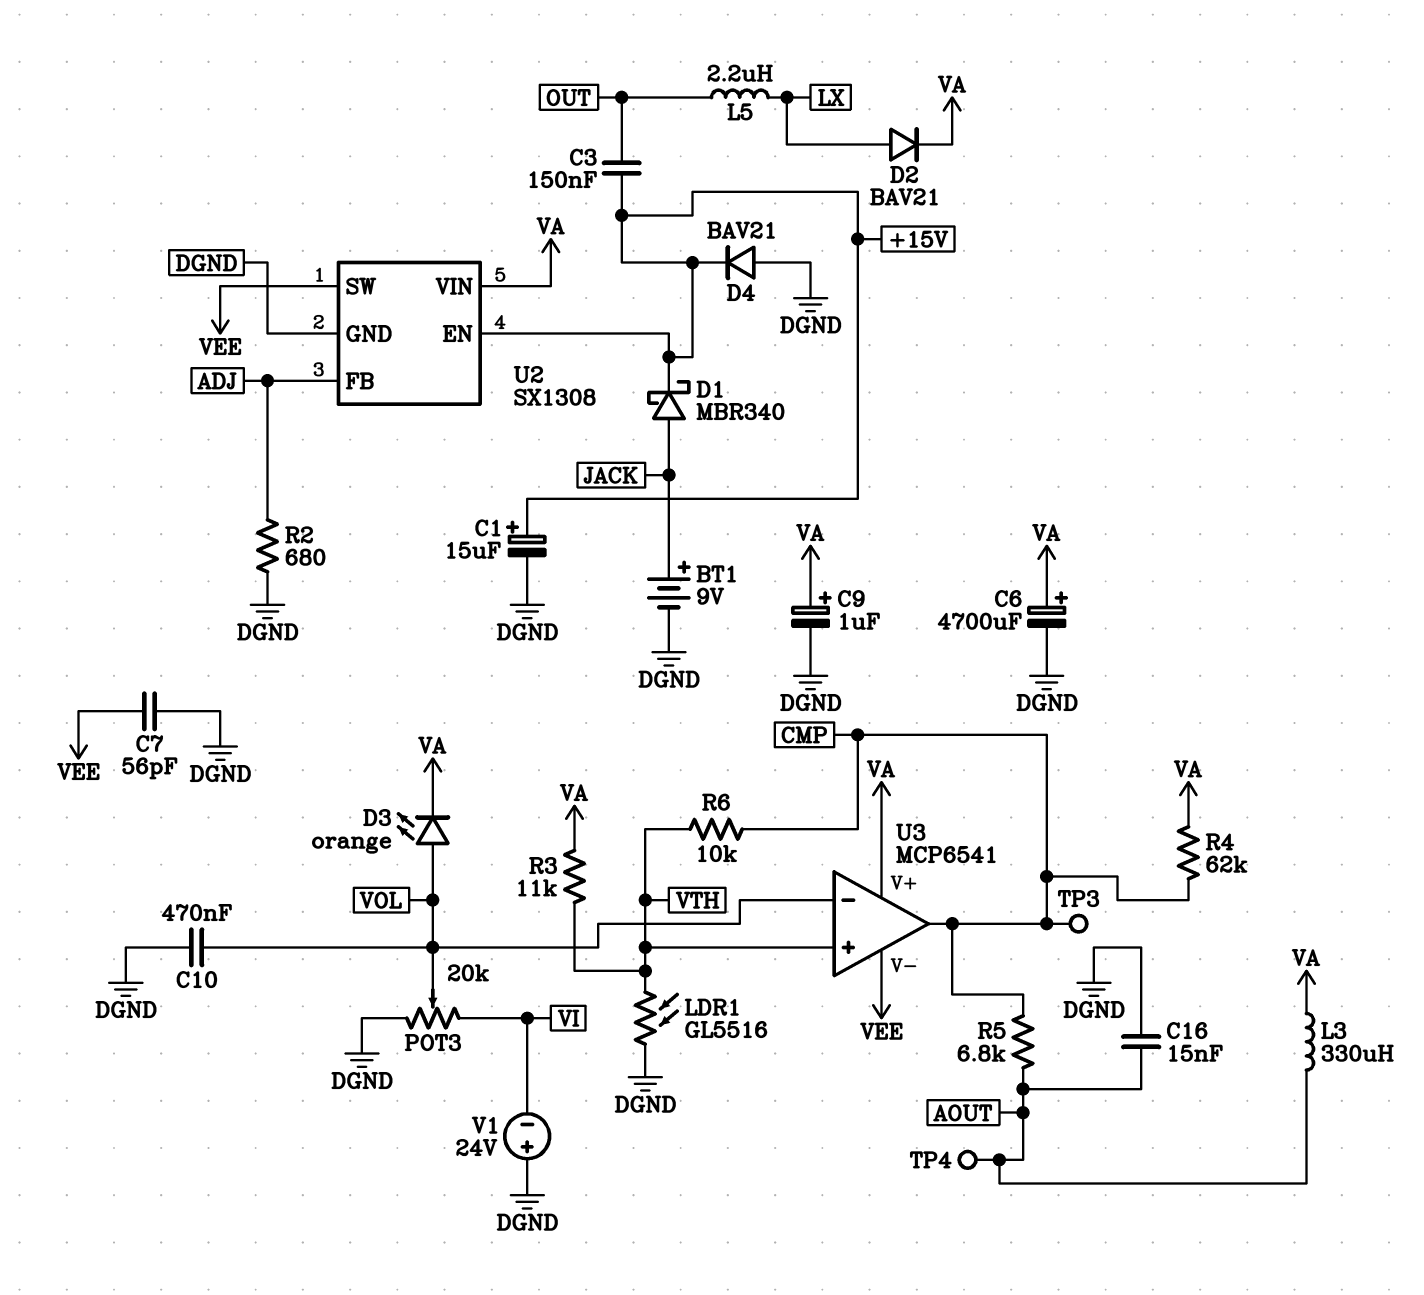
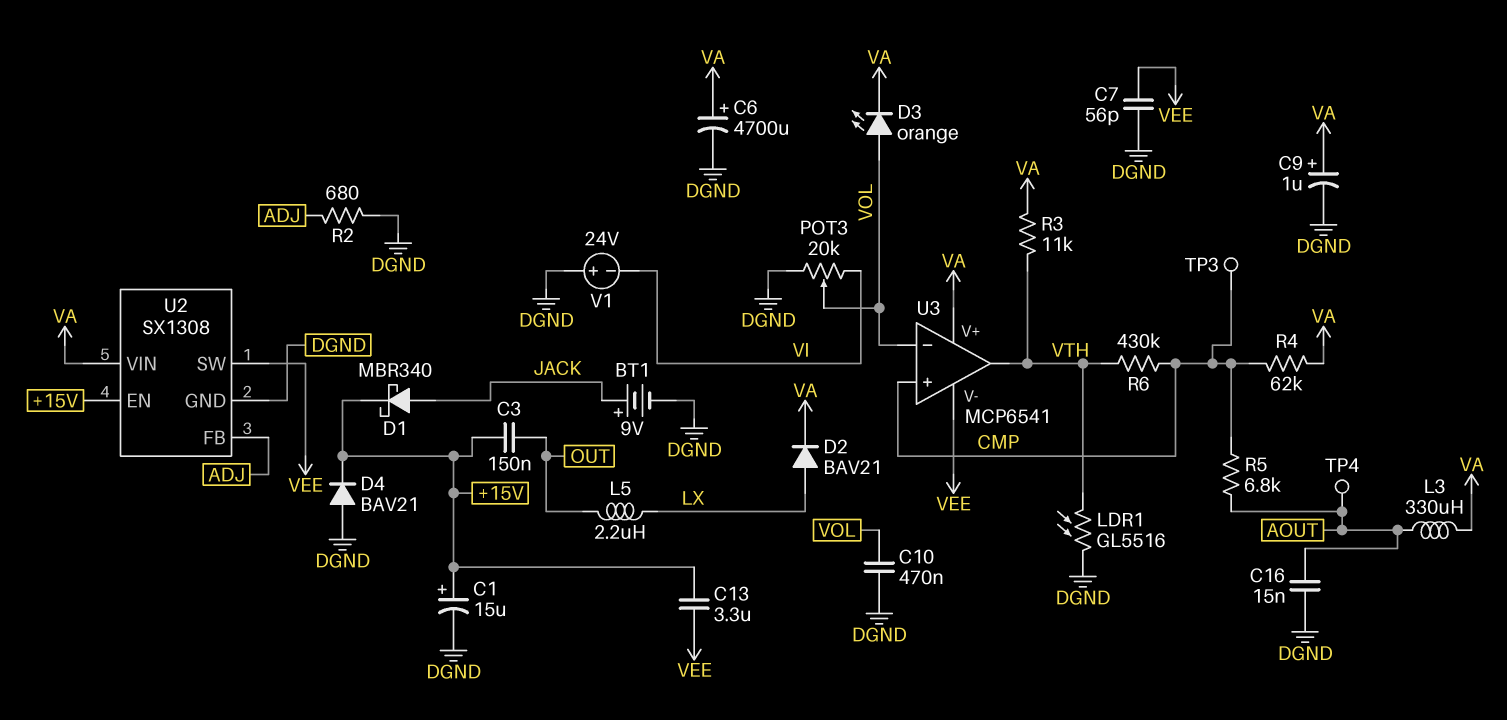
C13: none -> 3.3uF (+15V, VEE)
R6: 10k (CMP, VTH) -> 430k (CMP, VTH)
U3 pin in+: VTH -> CMP
U3 pin out: CMP -> VTH

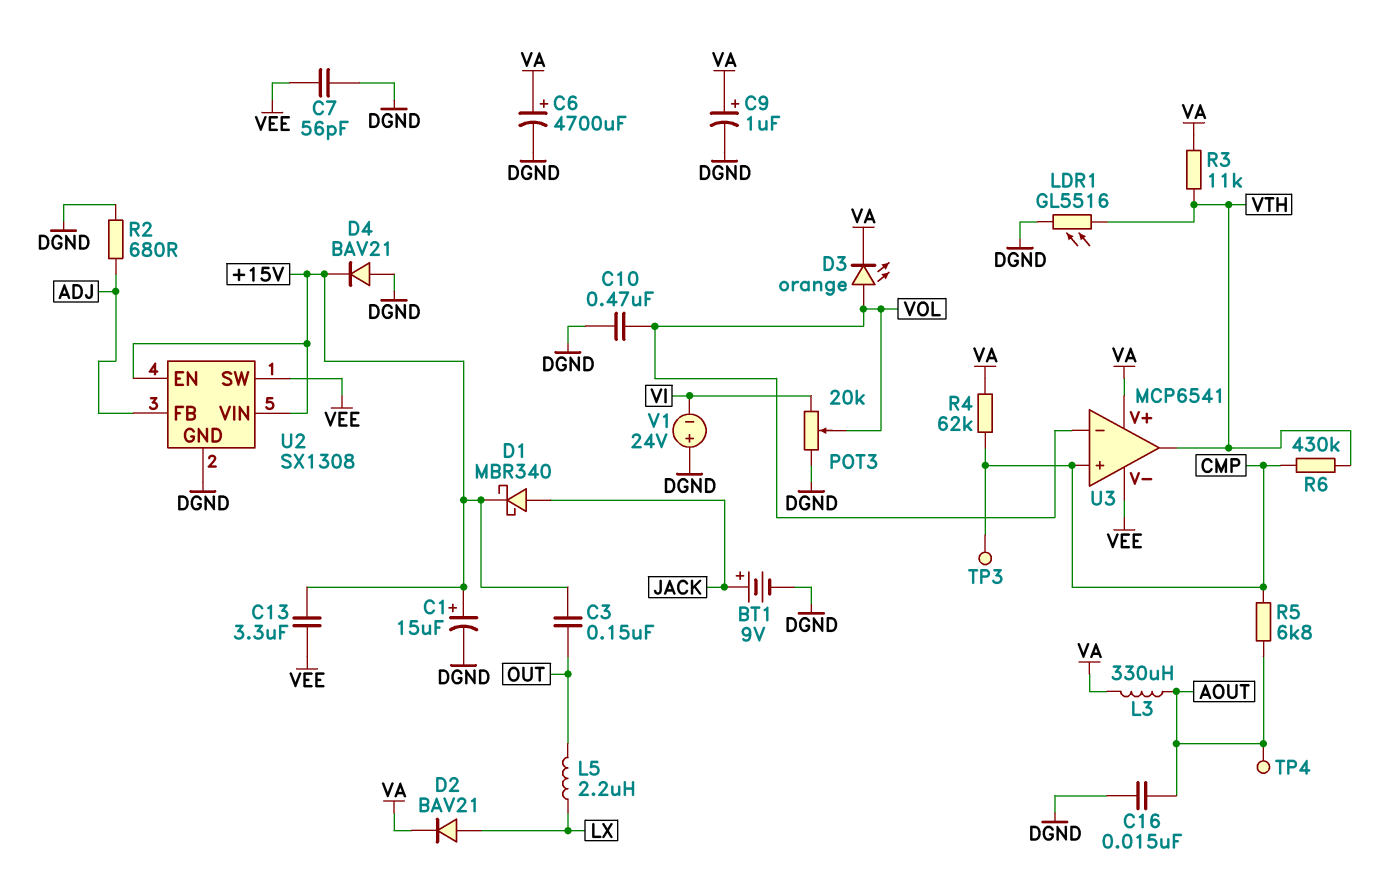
U2 pin VIN: VA -> +15V

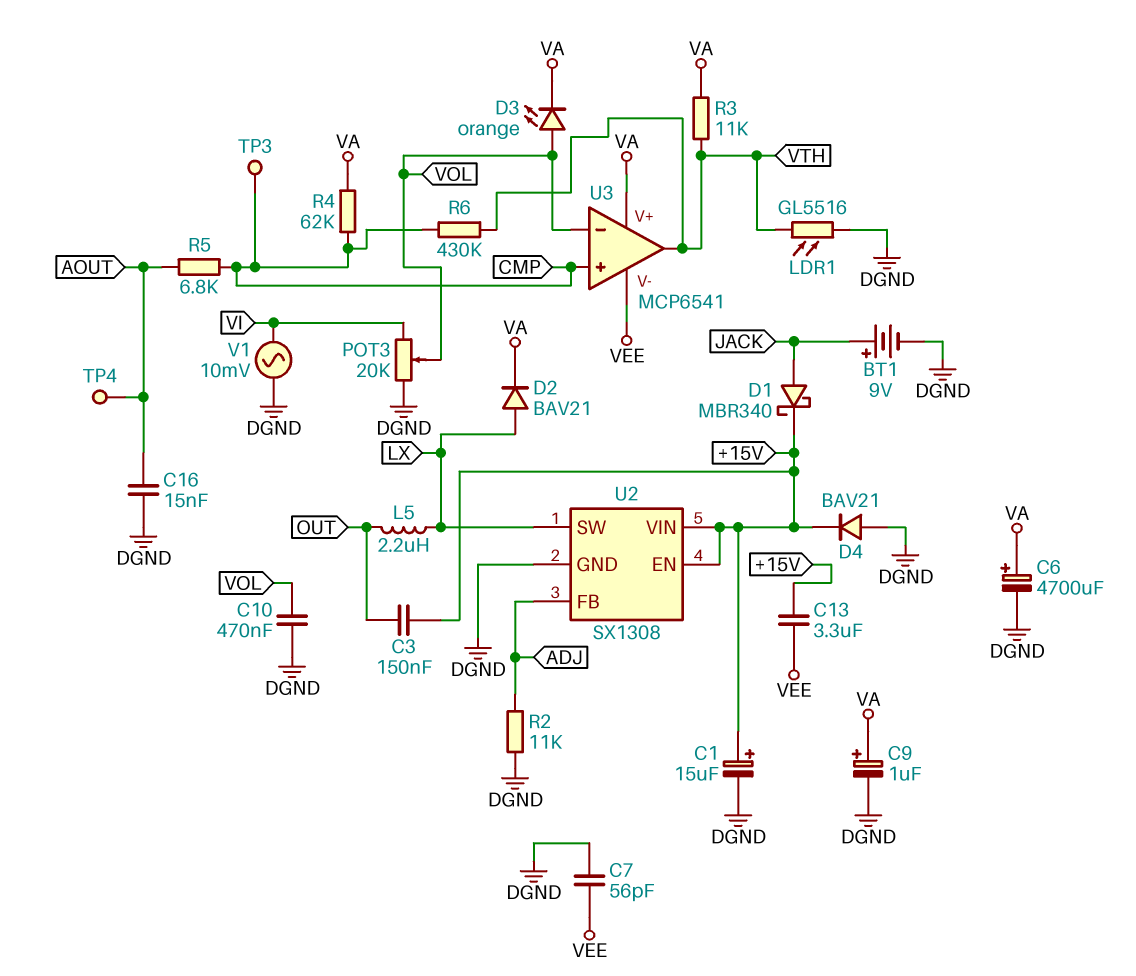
L3: 330uH (AOUT, VA) -> none
R2: 680 (ADJ, DGND) -> 11k (ADJ, DGND)
U2 pin SW: VEE -> LX
V1: 24V (plus DGND, minus VI) -> AC 10mV (DGND, VI)

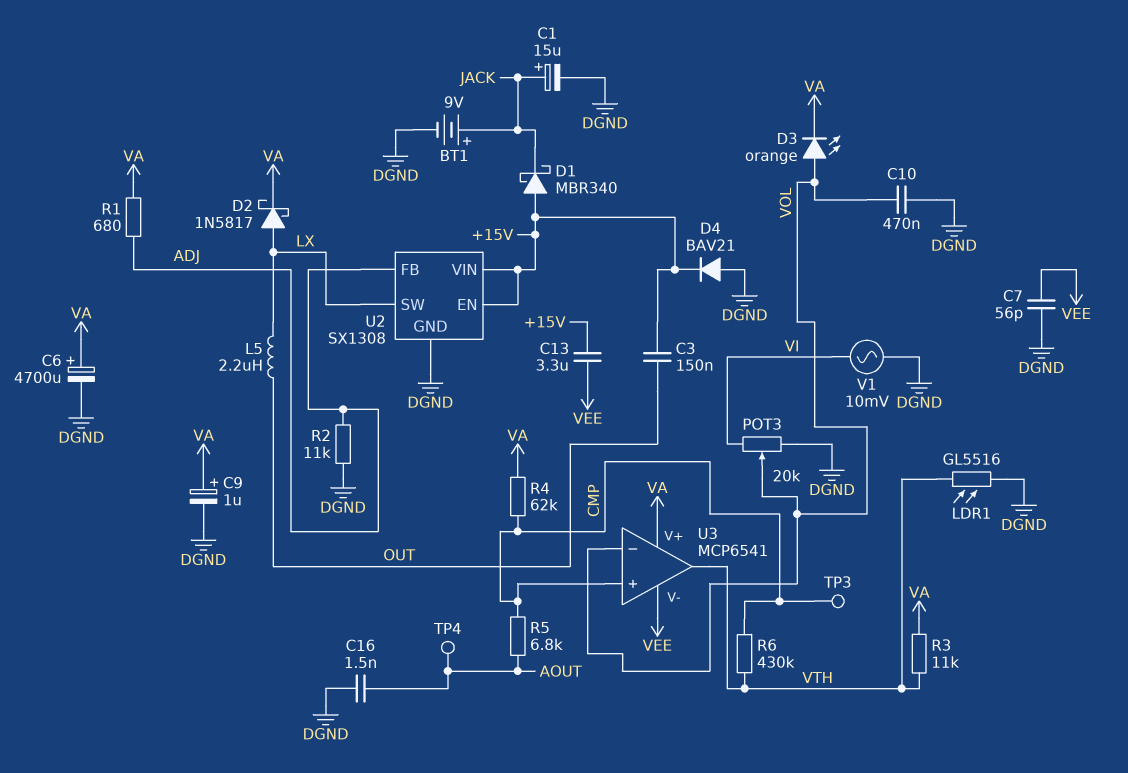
C1: 15uF (plus +15V, minus DGND) -> 15uF (plus JACK, minus DGND)
C16: 15nF (AOUT, DGND) -> 1.5nF (AOUT, DGND)
D1: schottky MBR340 (A JACK, K +15V) -> schottky MBR340 (A +15V, K JACK)
D2: diode BAV21 (A LX, K VA) -> schottky 1N5817 (A LX, K VA)
R1: none -> 680 (ADJ, VA)

